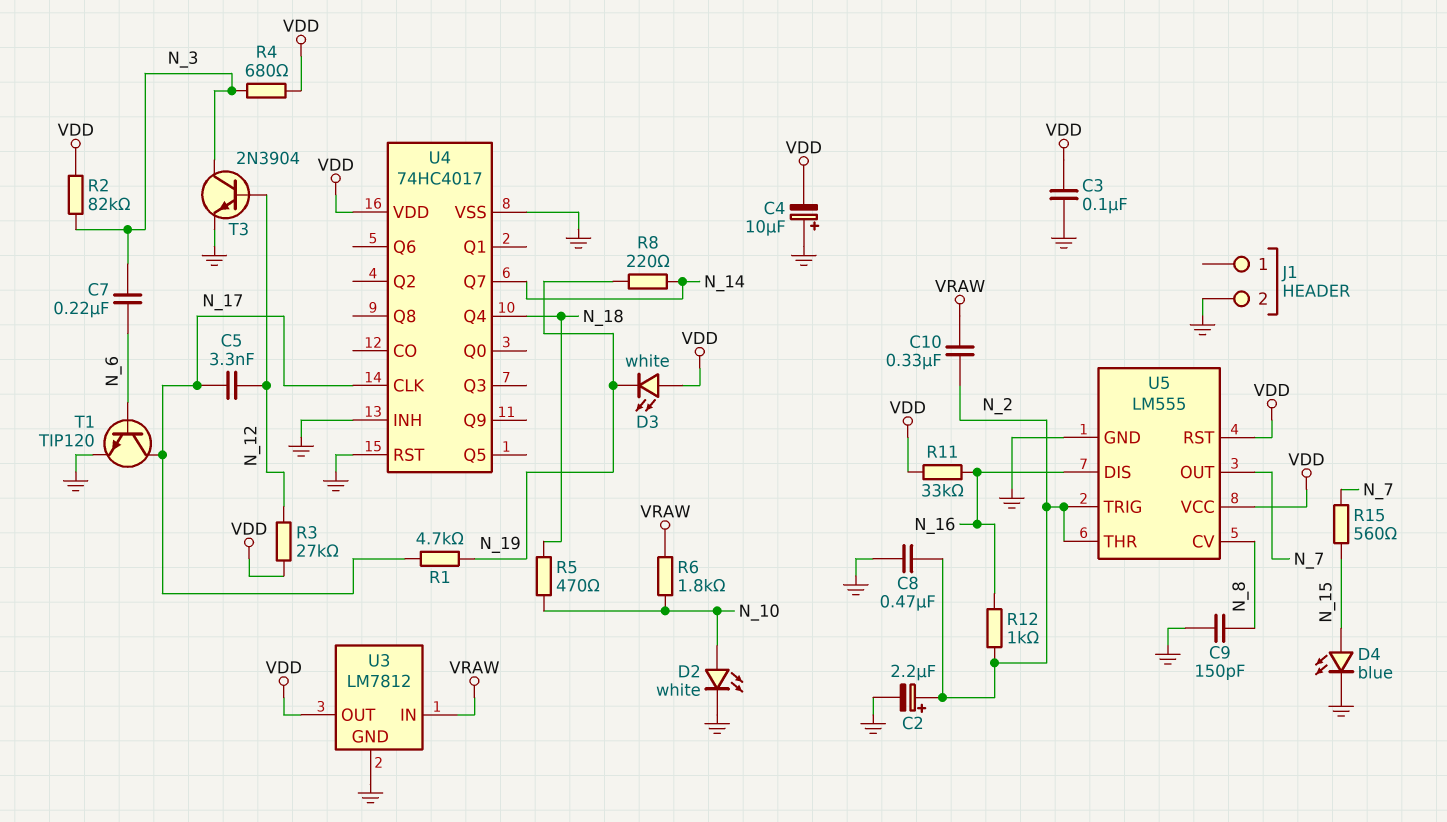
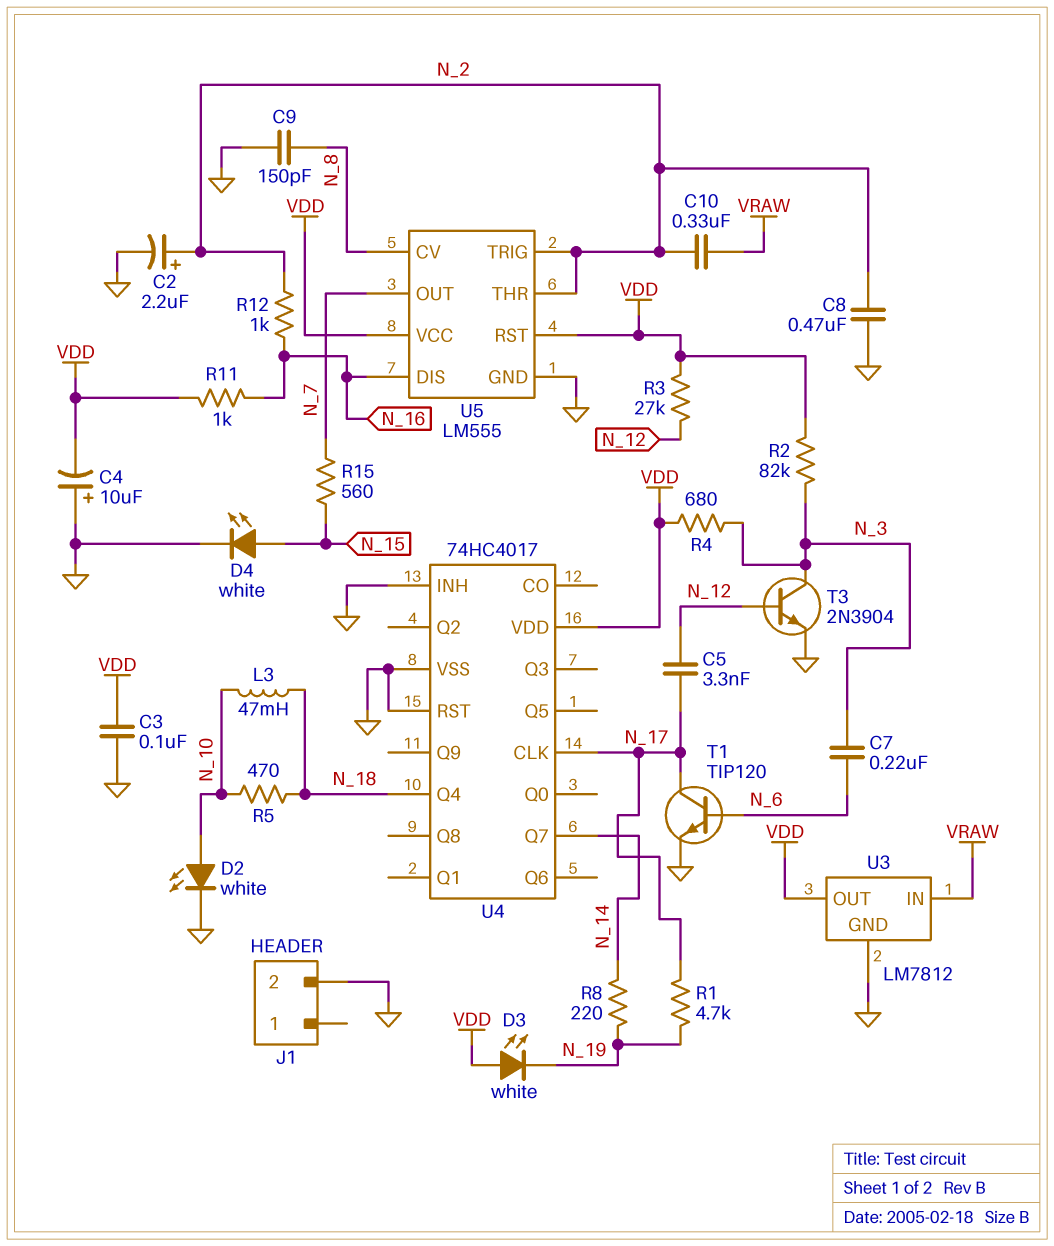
D4: LED blue (A N_15, K GND) -> LED white (A N_15, K GND)
L3: none -> 47mH (N_10, N_18)
R6: 1.8k (N_10, VRAW) -> none
R11: 33k (N_16, VDD) -> 1k (N_16, VDD)

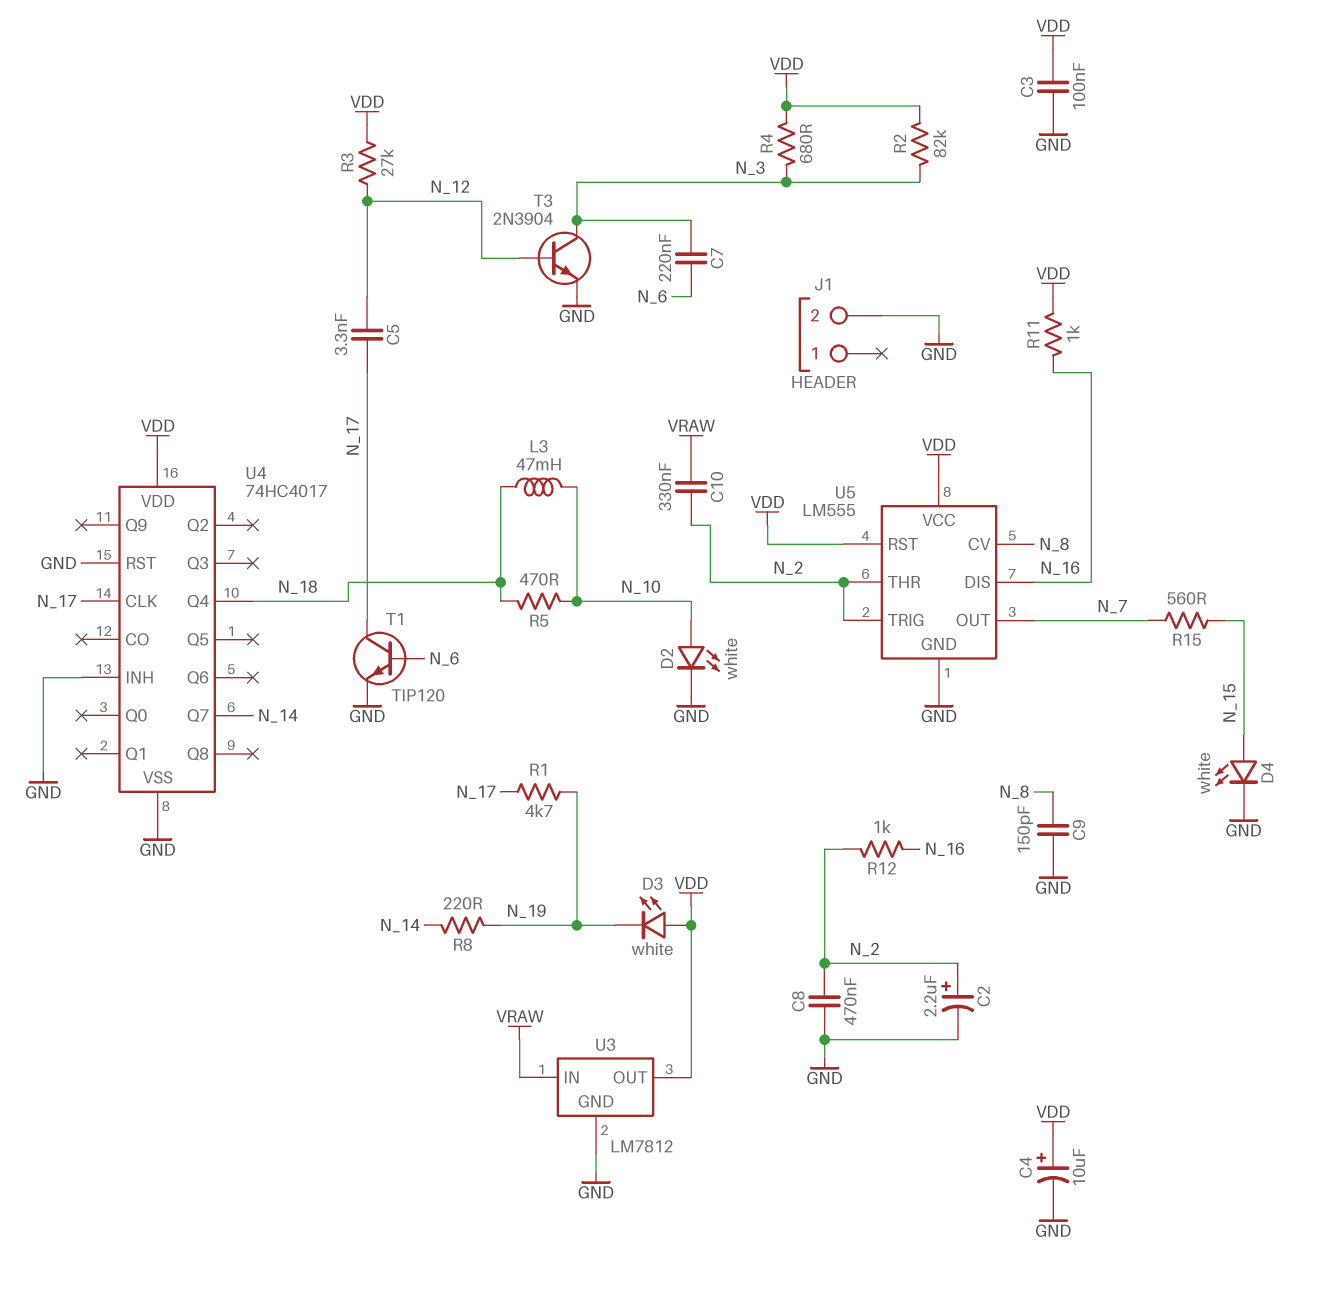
C4: 10uF (plus GND, minus VDD) -> 10uF (plus VDD, minus GND)

